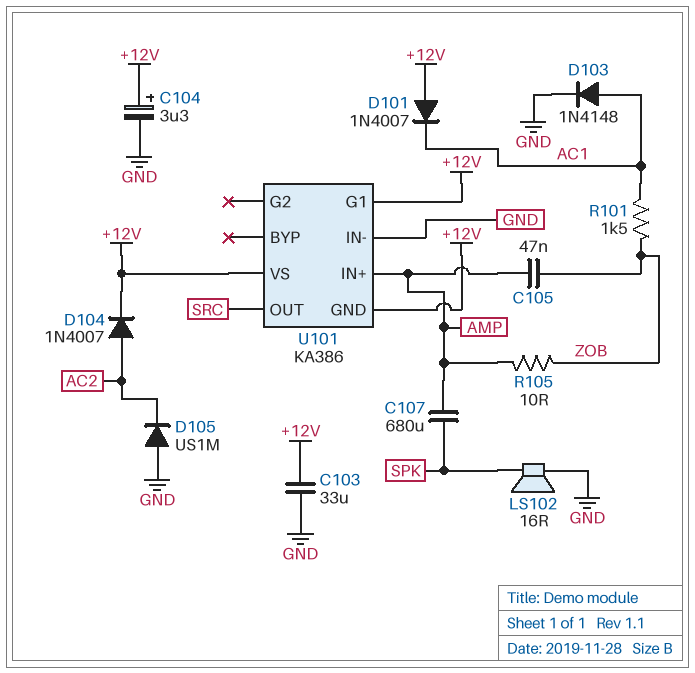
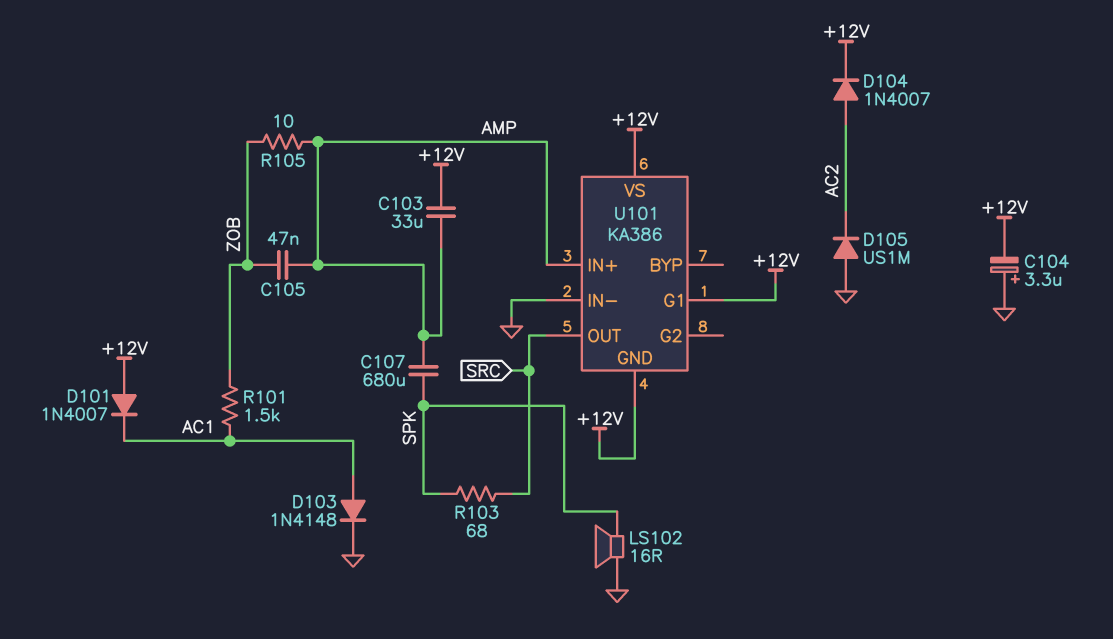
C103: 33uF (+12V, GND) -> 33uF (+12V, AMP)
C104: 3.3uF (plus +12V, minus GND) -> 3.3uF (plus GND, minus +12V)
R103: none -> 68 (SPK, SRC)

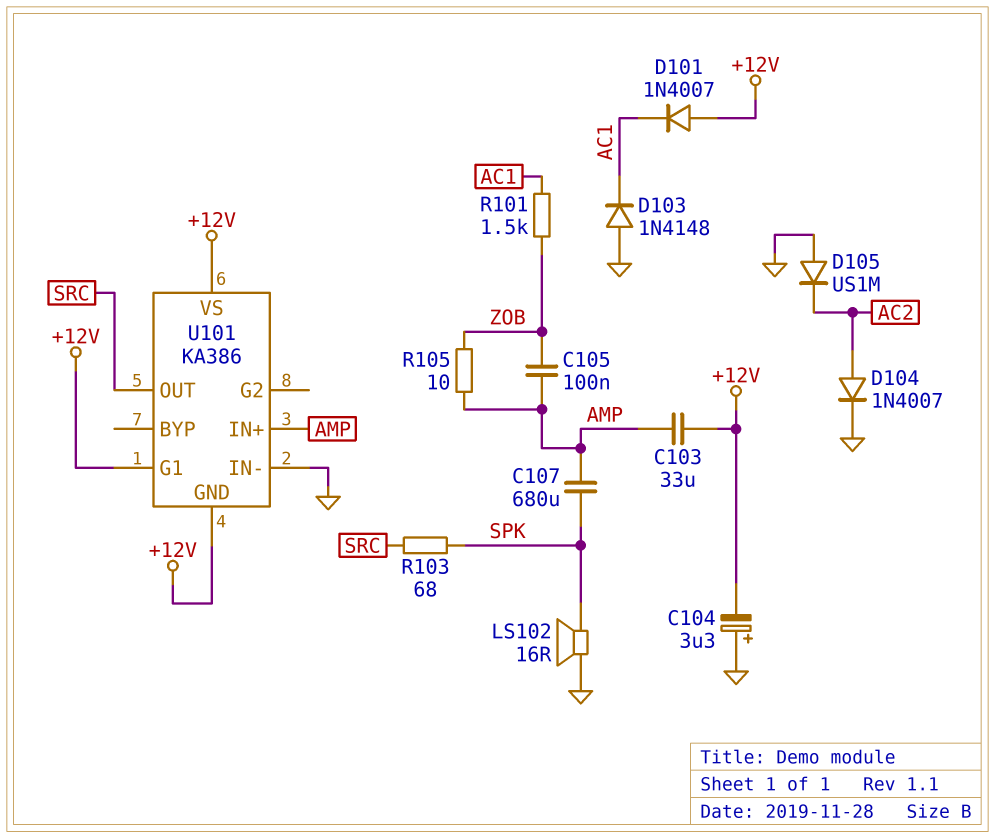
C105: 47nF (AMP, ZOB) -> 100nF (AMP, ZOB)
D103: diode 1N4148 (A AC1, K GND) -> diode 1N4148 (A GND, K AC1)
D104: diode 1N4007 (A AC2, K +12V) -> diode 1N4007 (A AC2, K GND)

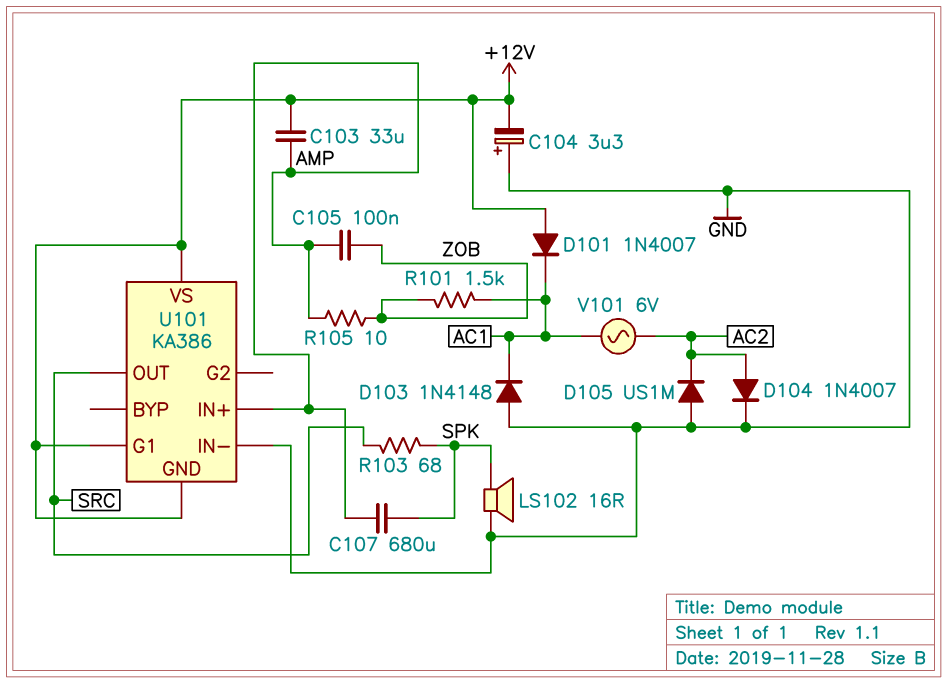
V101: none -> AC 6V (AC1, AC2)

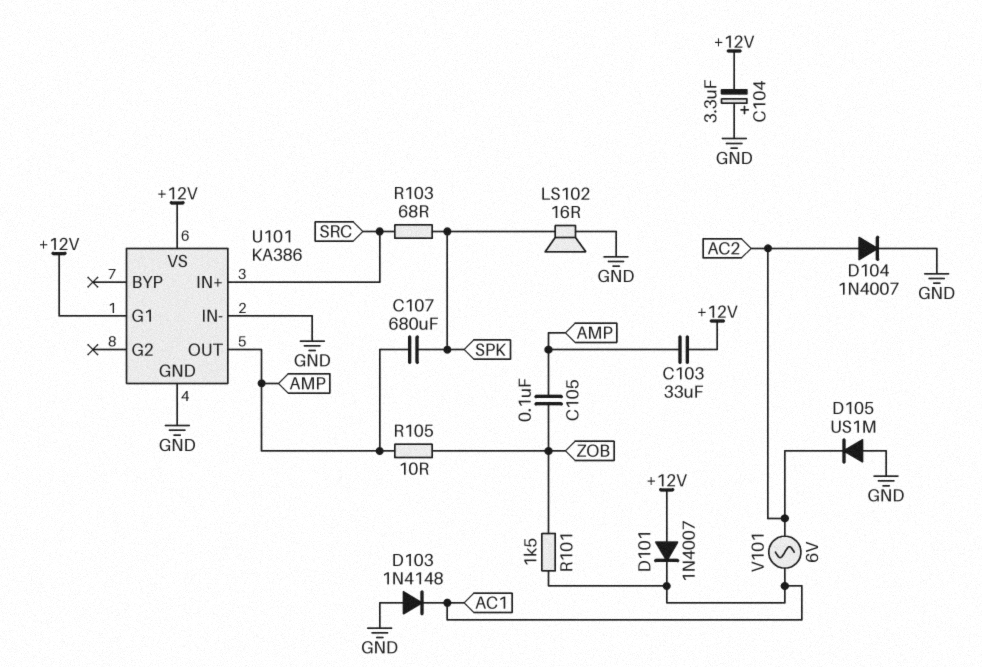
U101 pin GND: +12V -> GND
U101 pin IN+: AMP -> SRC
U101 pin OUT: SRC -> AMP

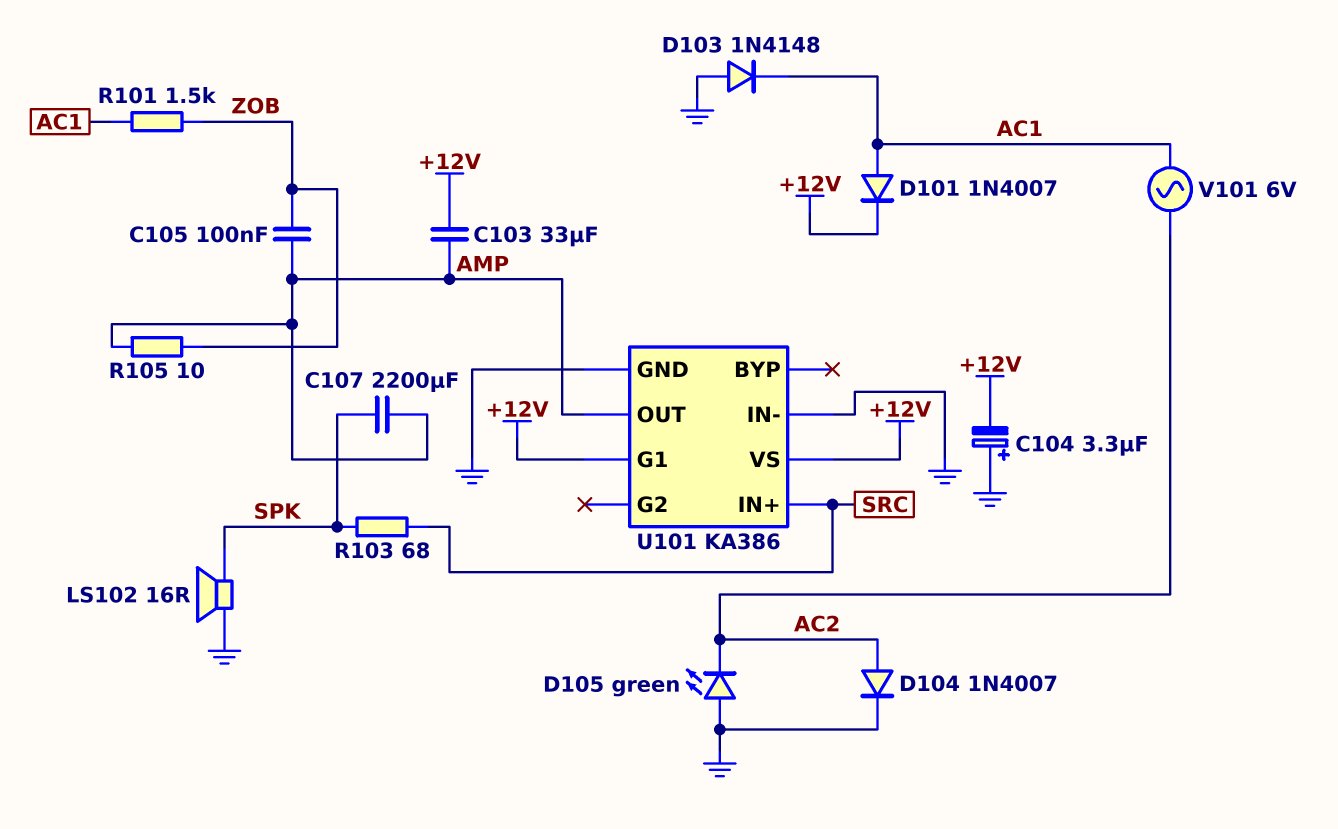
C107: 680uF (AMP, SPK) -> 2200uF (AMP, SPK)
D101: diode 1N4007 (A +12V, K AC1) -> diode 1N4007 (A AC1, K +12V)
D105: diode US1M (A GND, K AC2) -> LED green (A GND, K AC2)

